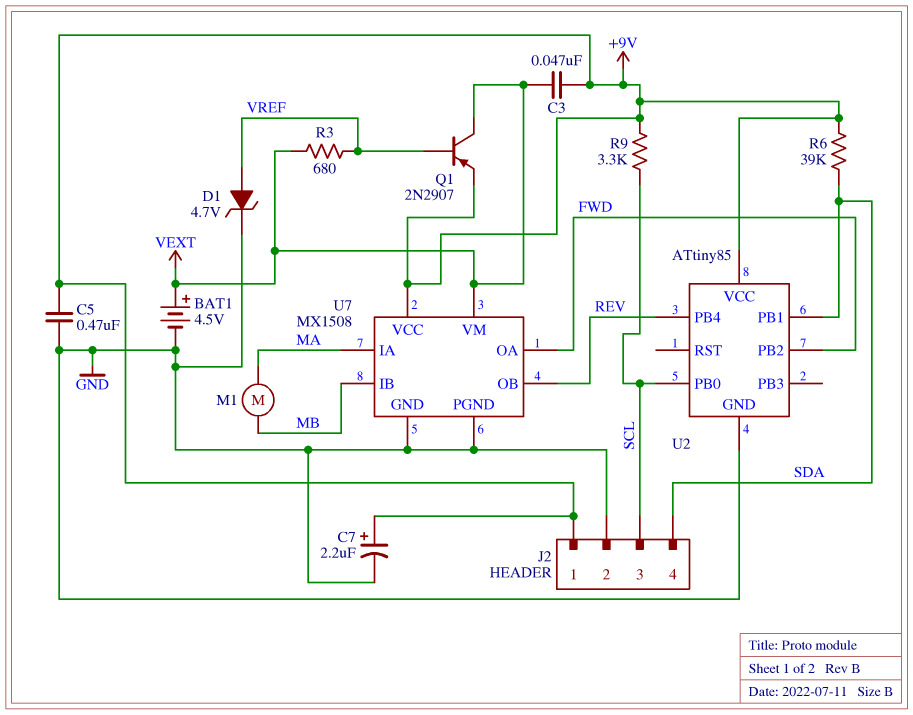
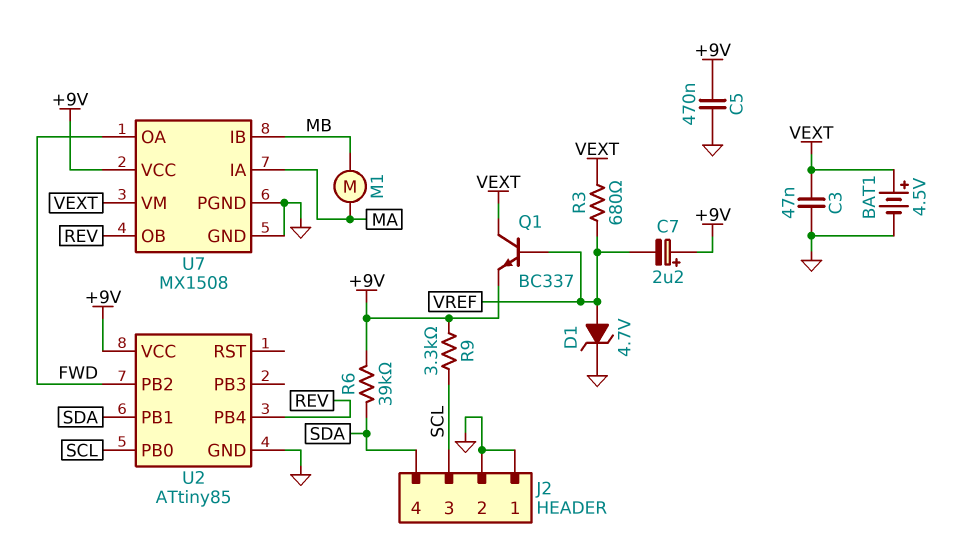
C3: 47nF (+9V, VEXT) -> 47nF (GND, VEXT)
C7: 2.2uF (plus +9V, minus GND) -> 2.2uF (plus +9V, minus VREF)
J2 pin 1: +9V -> GND
Q1: PNP 2N2907 (B VREF, C VEXT, E +9V) -> NPN BC337 (B VREF, C VEXT, E +9V)

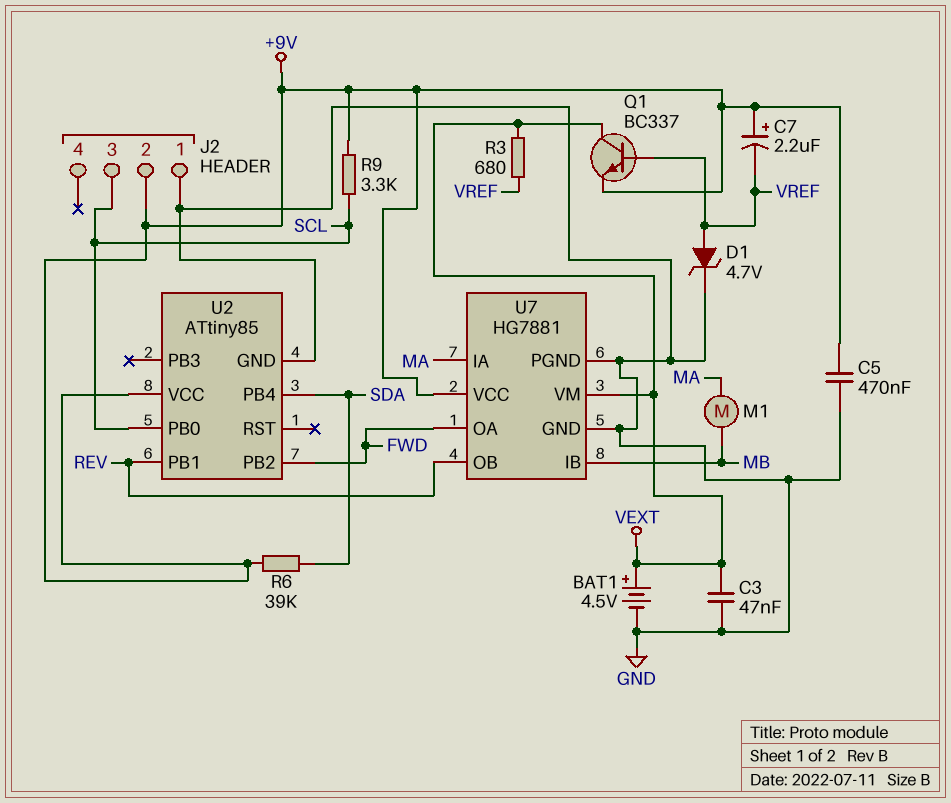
J2 pin 2: GND -> +9V
J2 pin 4: SDA -> none
U2 pin PB1: SDA -> REV
U2 pin PB4: REV -> SDA
U7: MX1508 -> HG7881

